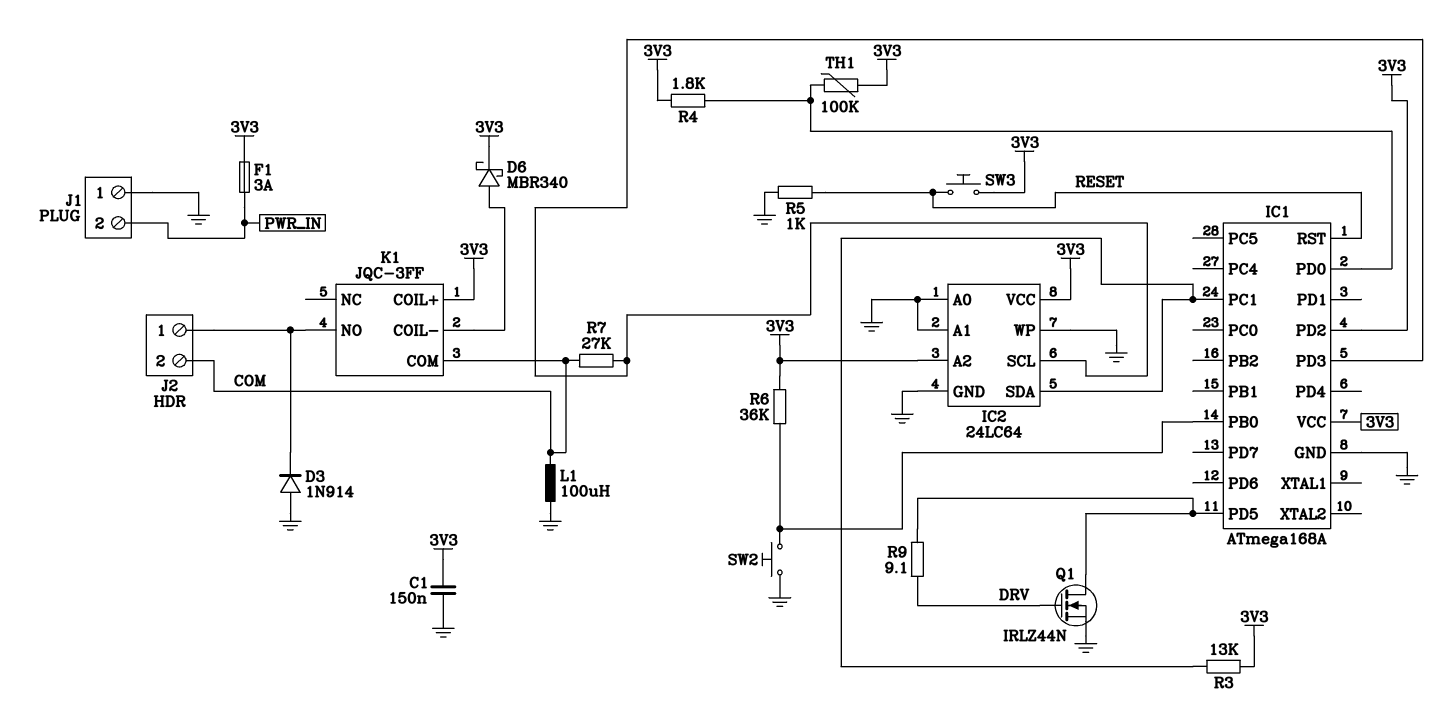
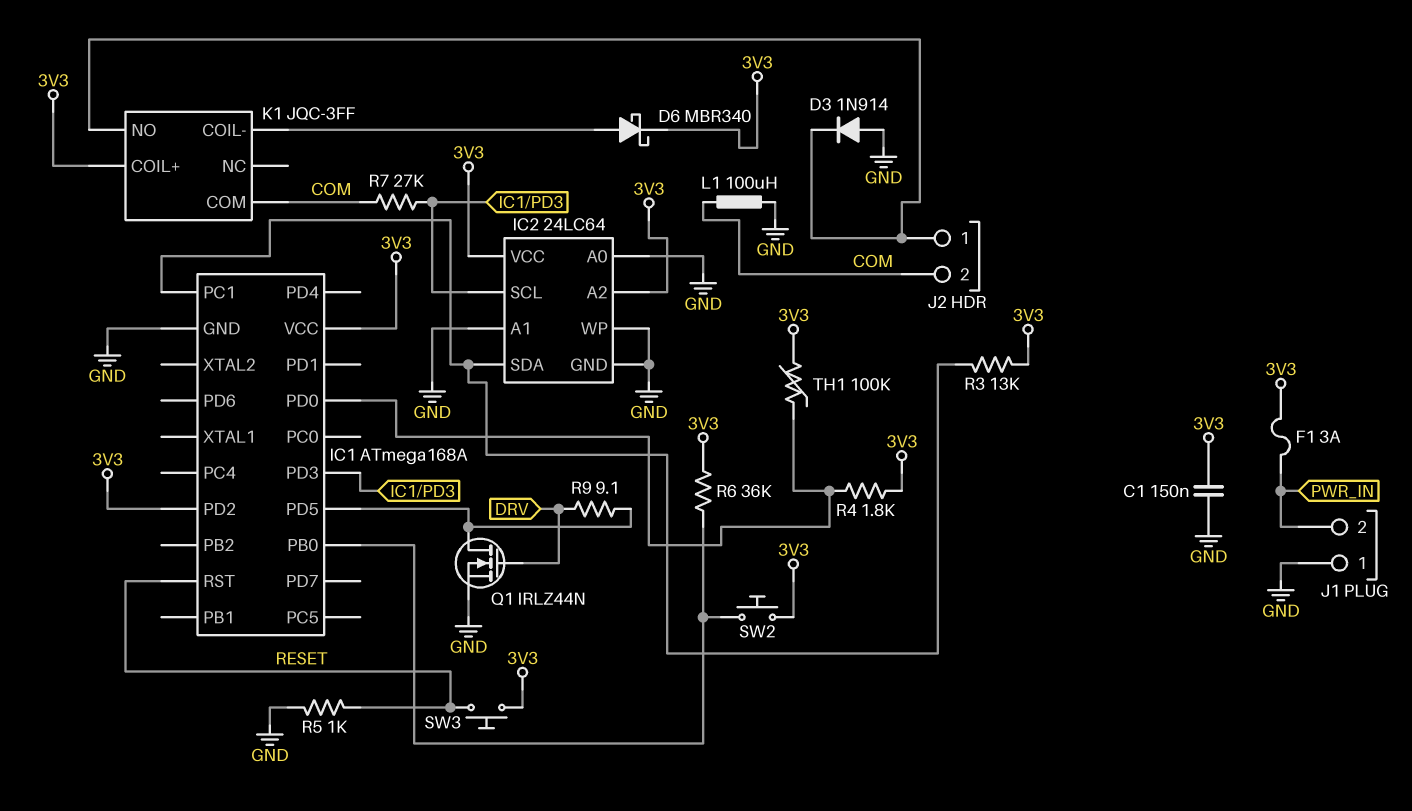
SW2: button (GND, IC1/PB0) -> button (3V3, IC1/PB0)

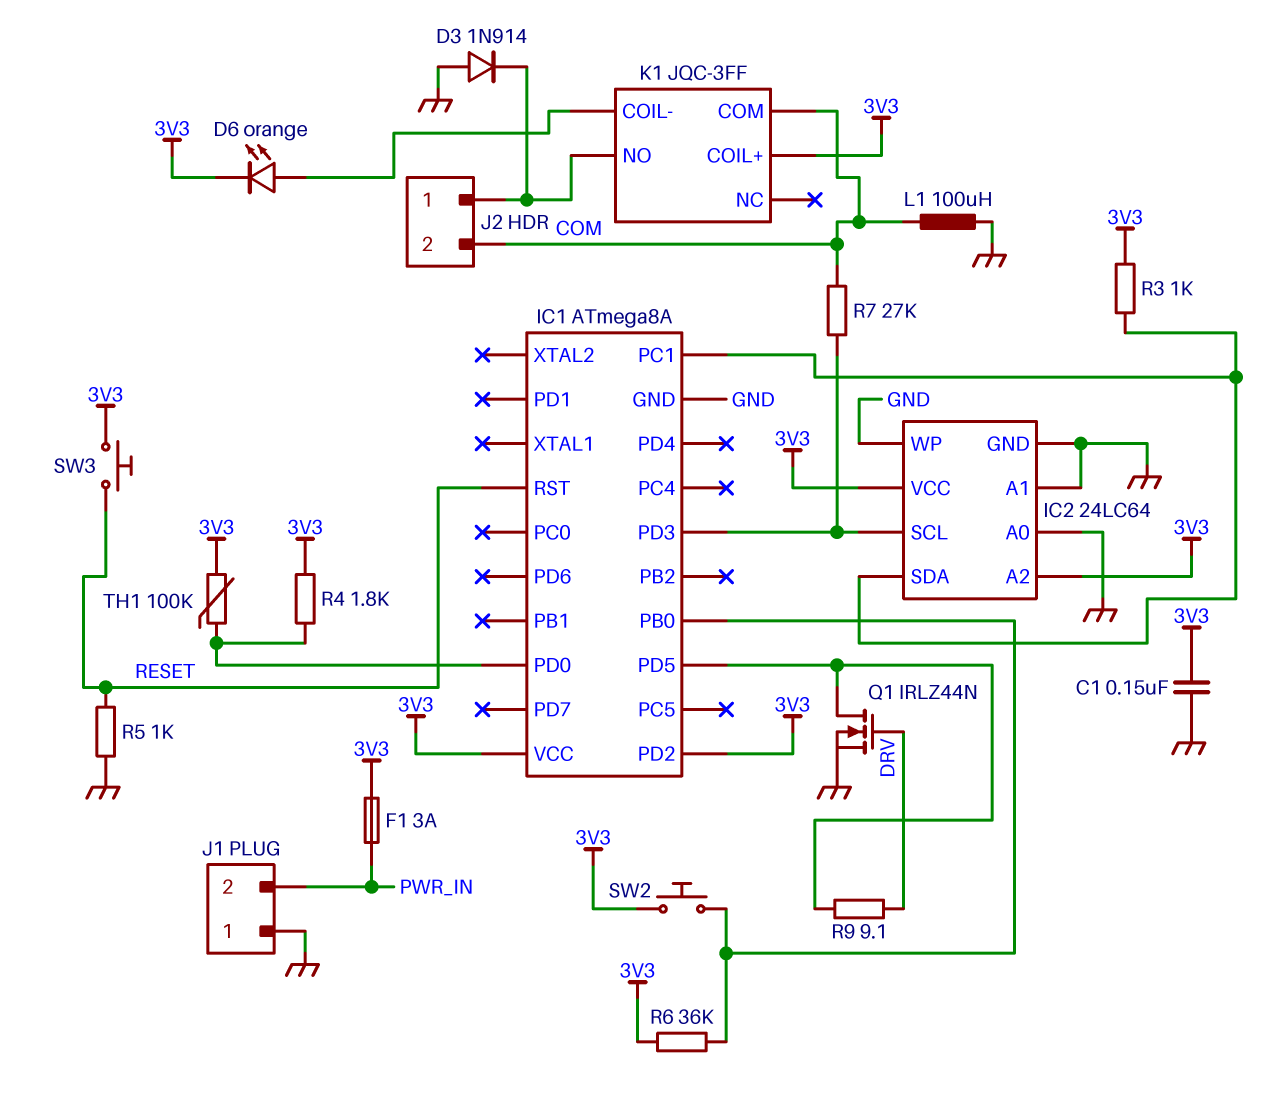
D6: schottky MBR340 (A K1/COIL-, K 3V3) -> LED orange (A K1/COIL-, K 3V3)
IC1: ATmega168A -> ATmega8A
R3: 13k (3V3, IC1/PC1) -> 1k (3V3, IC1/PC1)

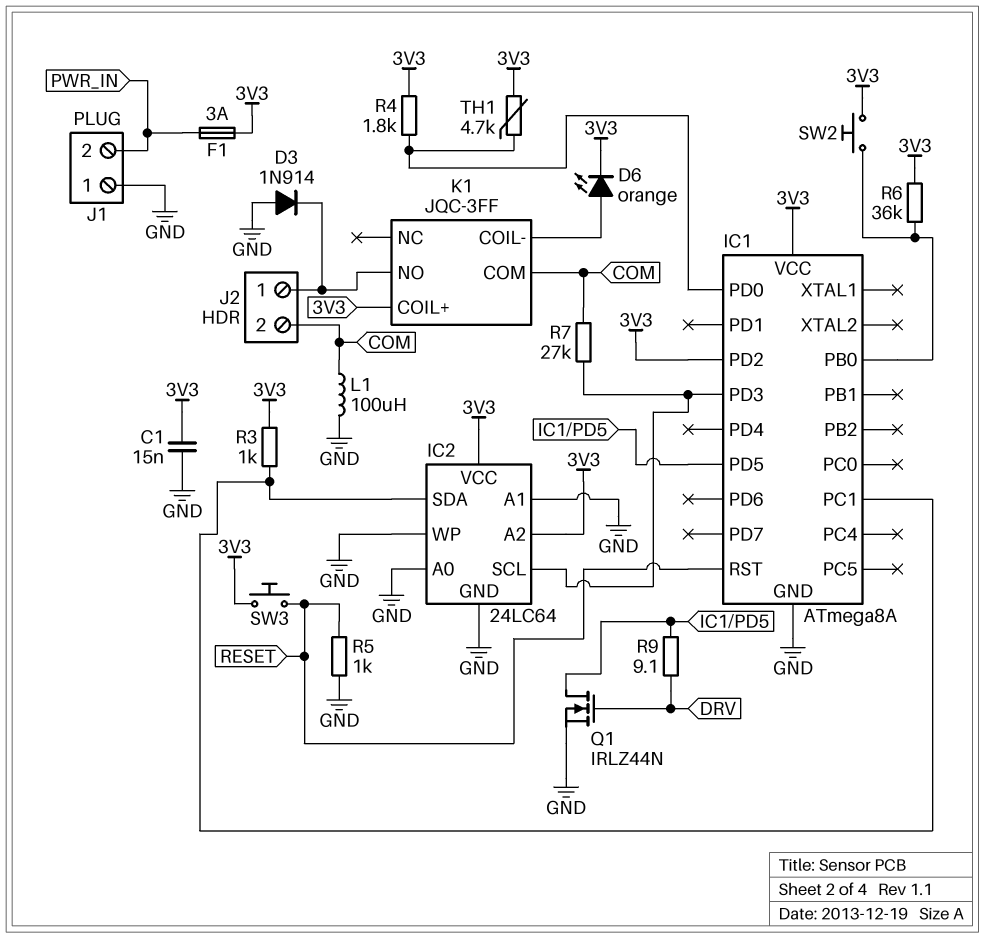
C1: 150nF (3V3, GND) -> 15nF (3V3, GND)
TH1: 100k (3V3, IC1/PD0) -> 4.7k (3V3, IC1/PD0)

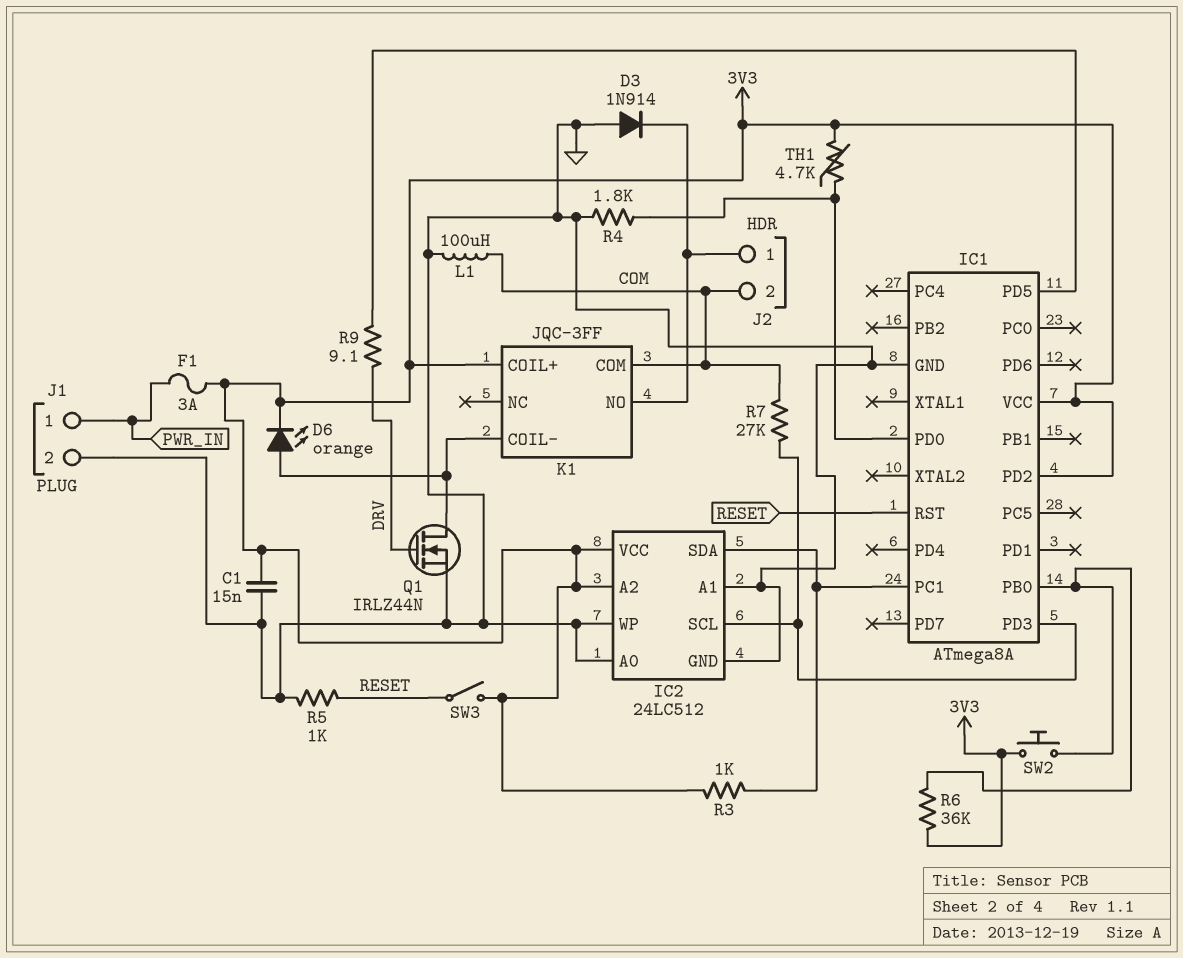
IC2: 24LC64 -> 24LC512
J1 pin 1: GND -> PWR_IN
J1 pin 2: PWR_IN -> GND
Q1: NMOS IRLZ44N (G DRV, D IC1/PD5, S GND) -> NMOS IRLZ44N (G DRV, D K1/COIL-, S GND)
R4: 1.8k (3V3, IC1/PD0) -> 1.8k (GND, IC1/PD0)
SW3: button (3V3, RESET) -> switch (3V3, RESET)

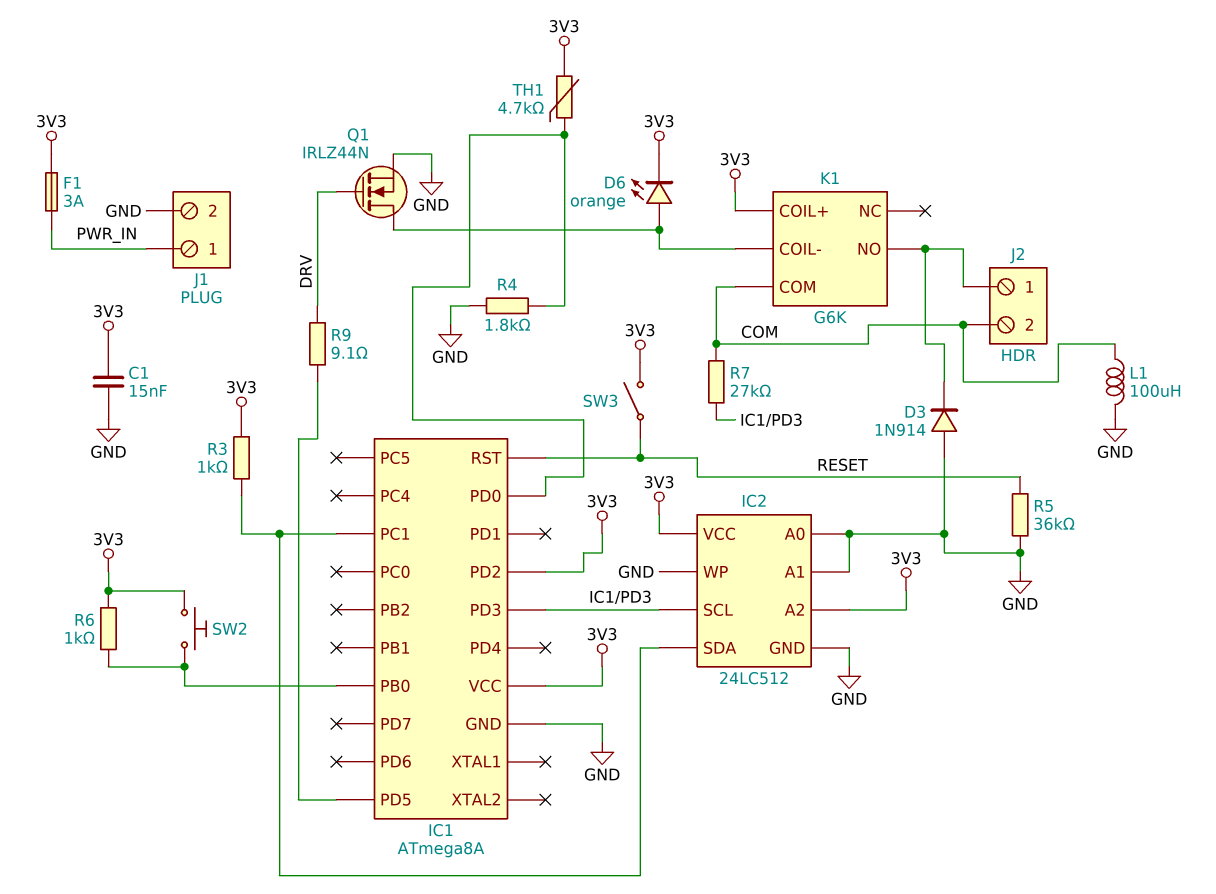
K1: JQC-3FF -> G6K
R5: 1k (GND, RESET) -> 36k (GND, RESET)
R6: 36k (3V3, IC1/PB0) -> 1k (3V3, IC1/PB0)

